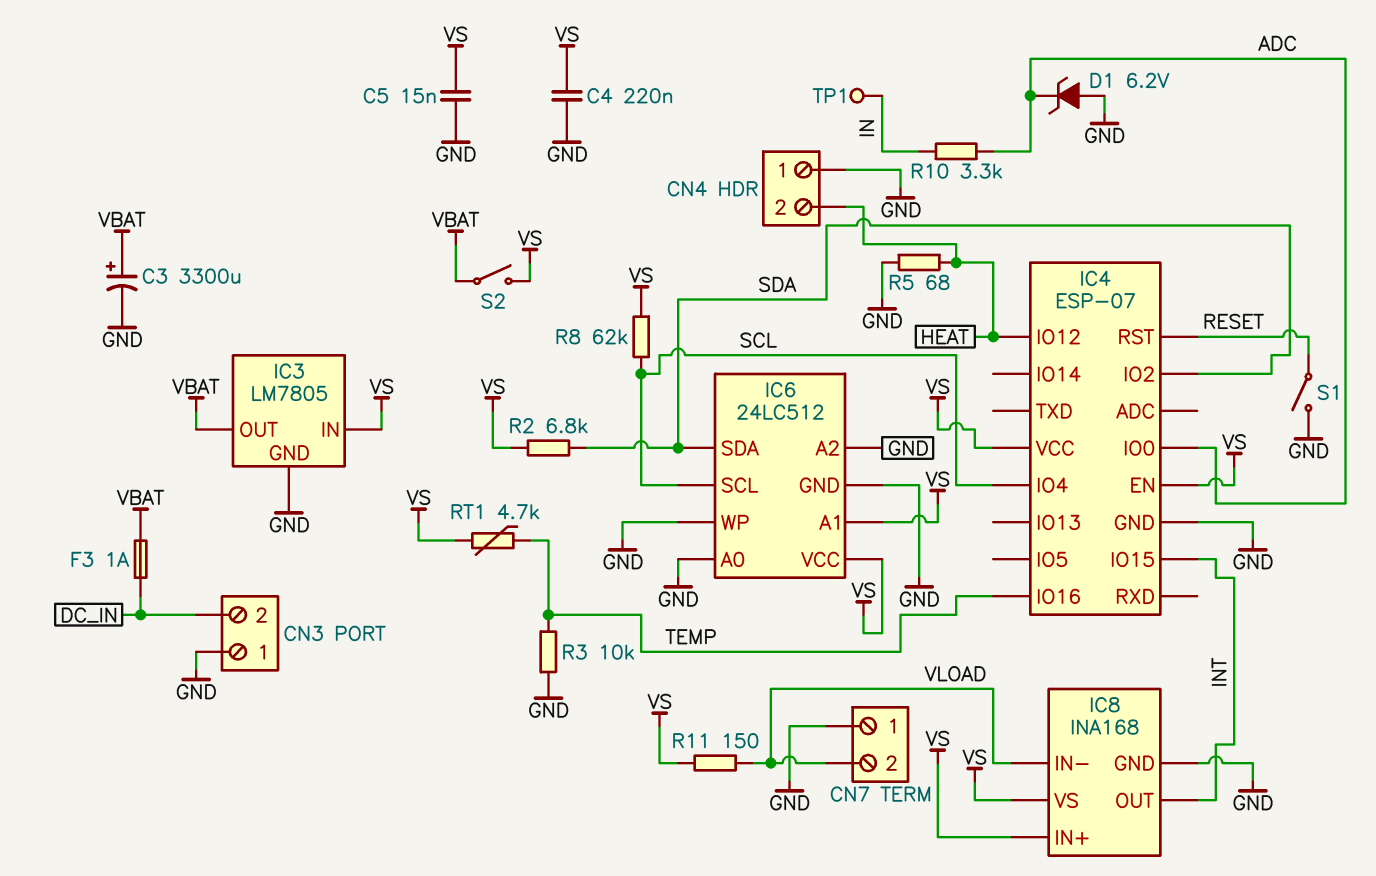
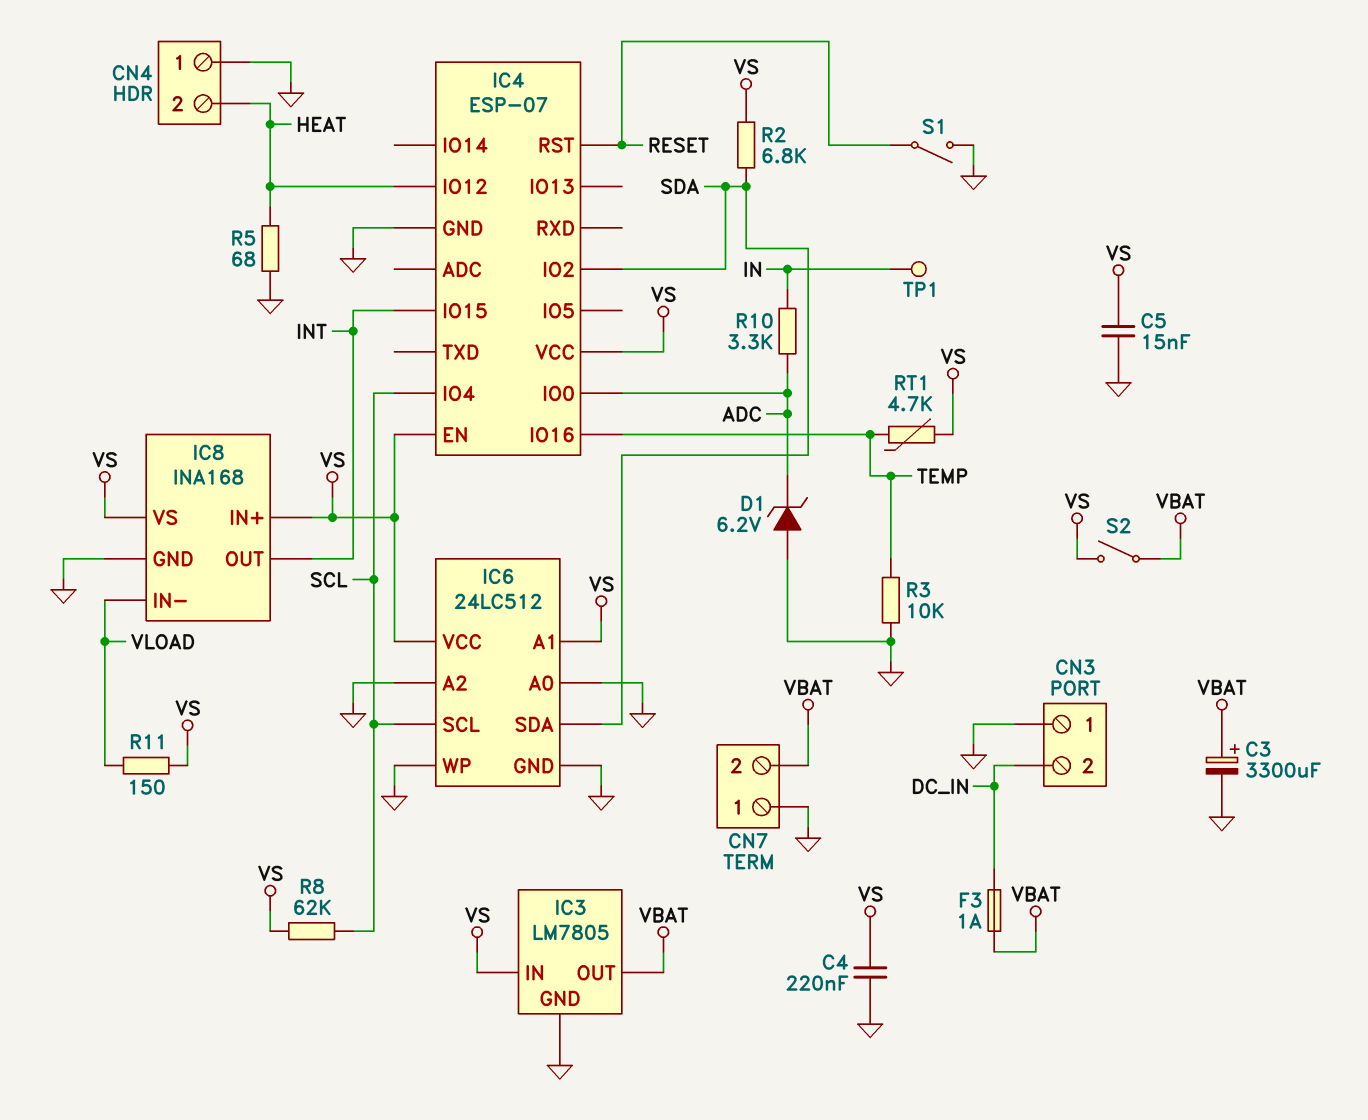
CN7 pin 2: VLOAD -> VBAT

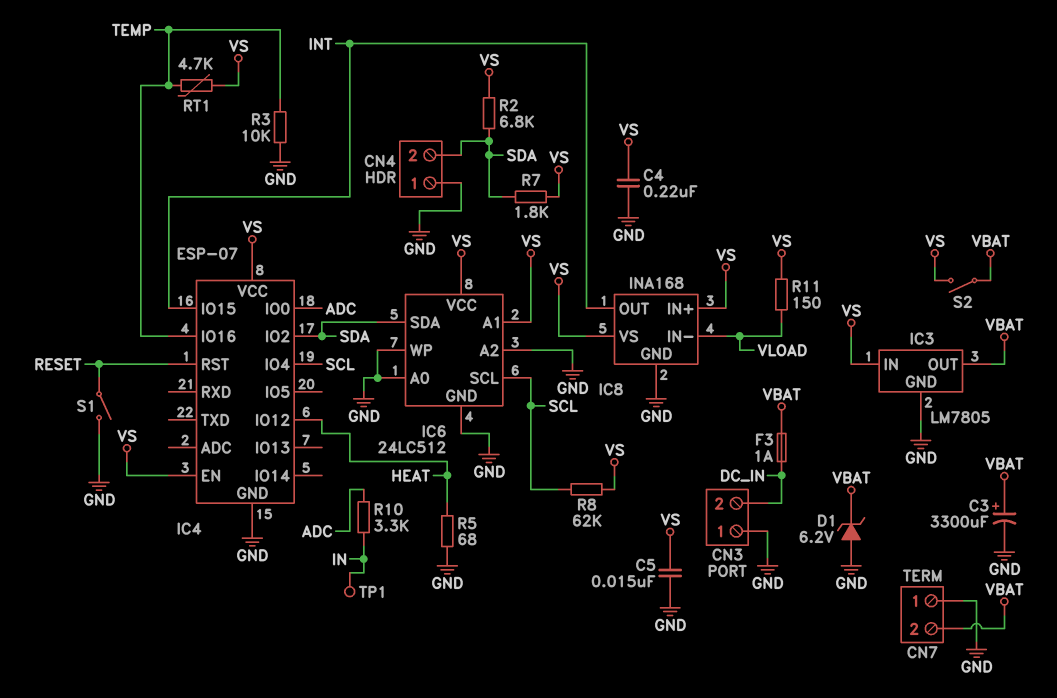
CN4 pin 2: HEAT -> SDA
D1: zener 6.2V (A GND, K ADC) -> zener 6.2V (A GND, K VBAT)
R7: none -> 1.8k (SDA, VS)

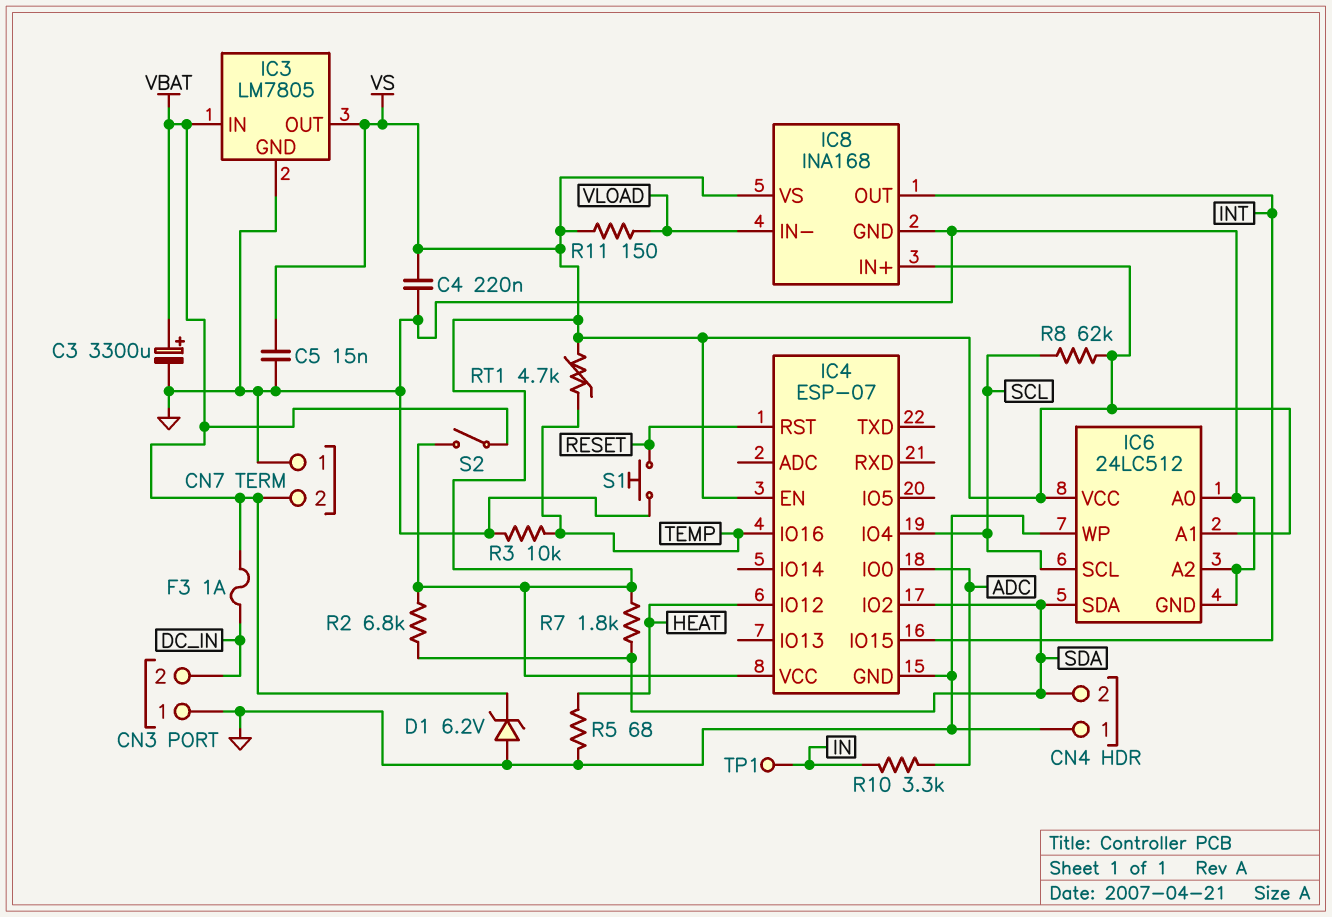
IC3 pin IN: VS -> VBAT
IC3 pin OUT: VBAT -> VS
S1: switch (GND, RESET) -> button (GND, RESET)

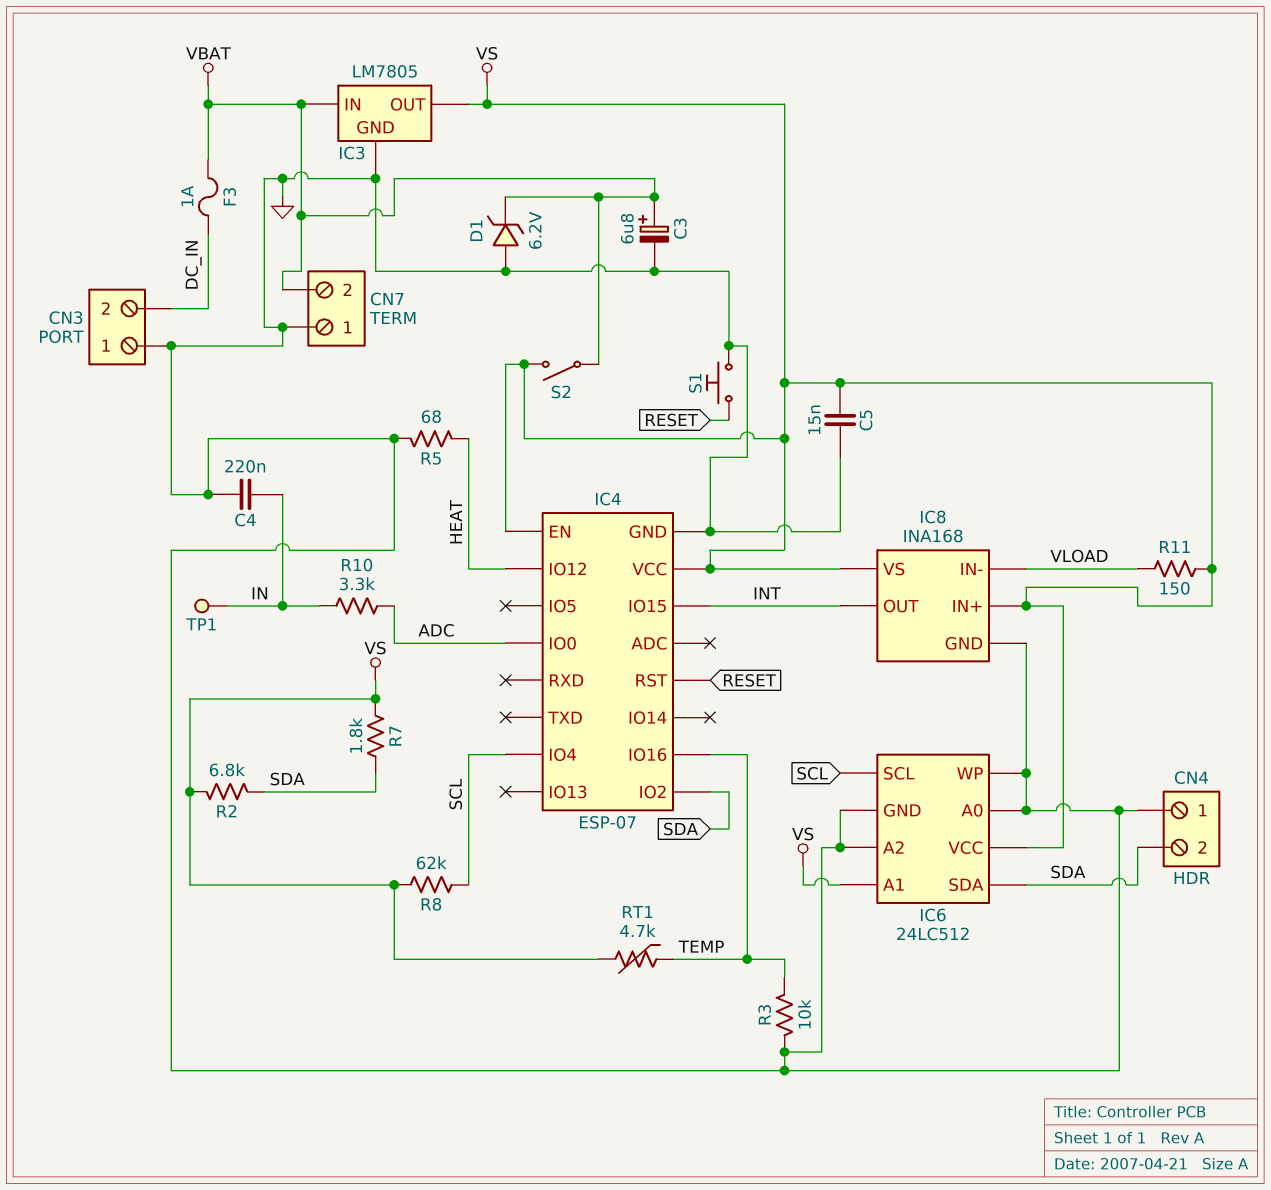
C3: 3300uF (plus VBAT, minus GND) -> 6.8uF (plus VBAT, minus GND)
C4: 220nF (GND, VS) -> 220nF (GND, IN)

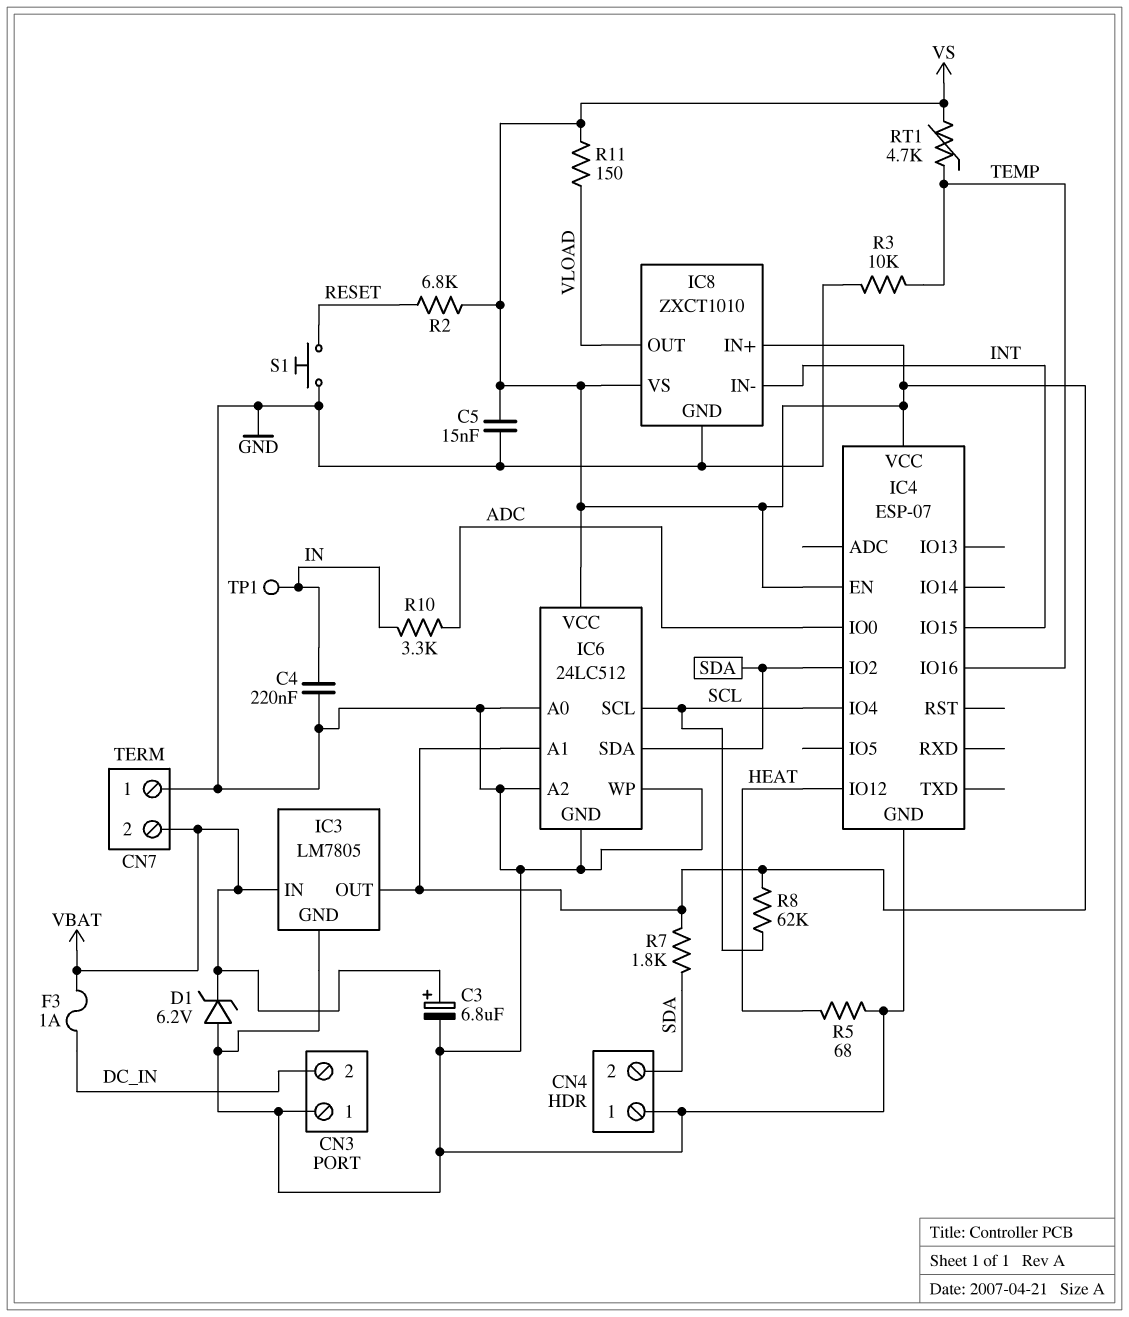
IC4 pin RST: RESET -> none
IC8: INA168 -> ZXCT1010
IC8 pin IN-: VLOAD -> INT
IC8 pin OUT: INT -> VLOAD
R2: 6.8k (SDA, VS) -> 6.8k (RESET, VS)
S2: switch (VBAT, VS) -> none

